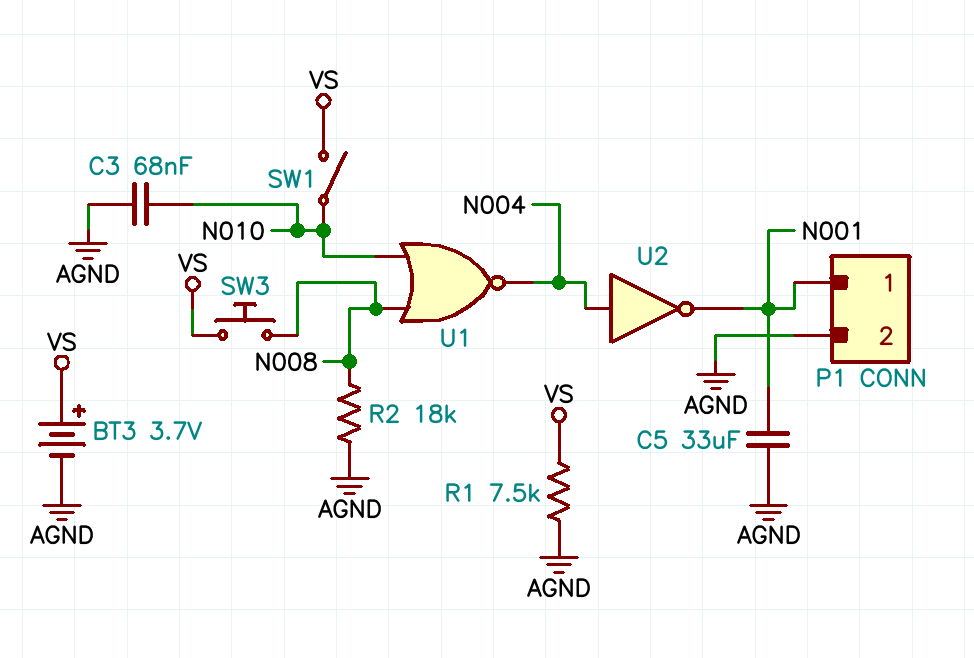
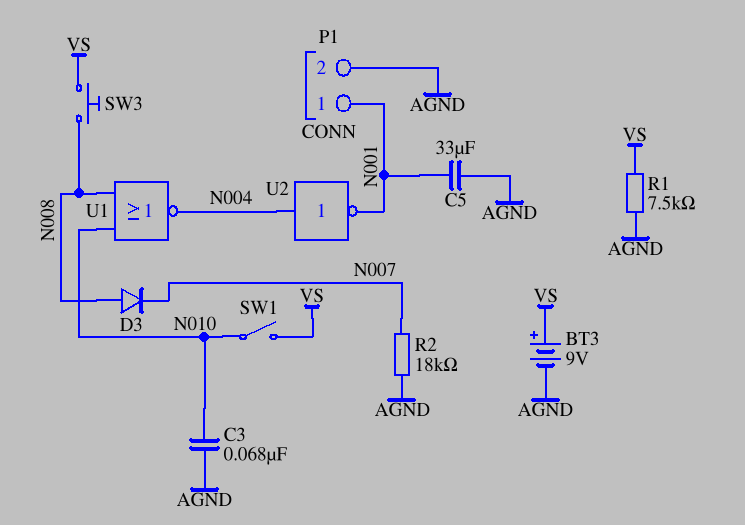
BT3: 3.7V (plus VS, minus AGND) -> 9V (plus VS, minus AGND)
D3: none -> diode (A N008, K N007)
R2: 18k (AGND, N008) -> 18k (AGND, N007)

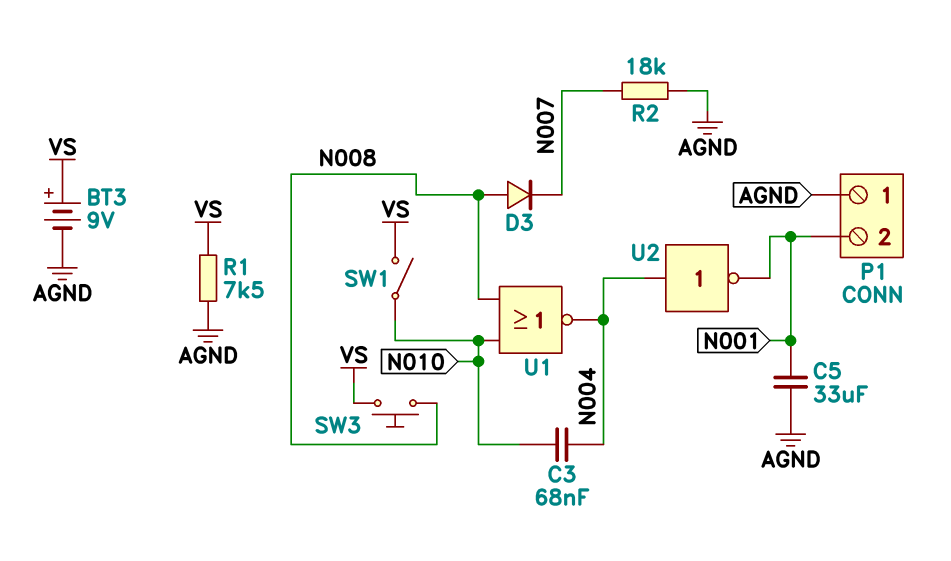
C3: 68nF (AGND, N010) -> 68nF (N004, N010)
P1 pin 1: N001 -> AGND
P1 pin 2: AGND -> N001

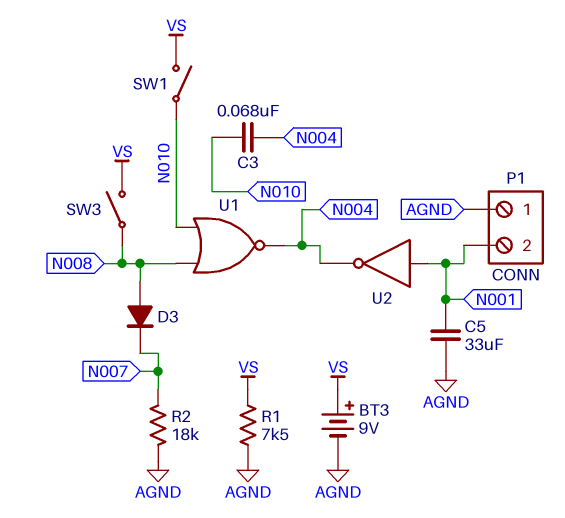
SW3: button (N008, VS) -> switch (N008, VS)
U2: NOT (in N004, out N001) -> NOT (in N001, out N004)

